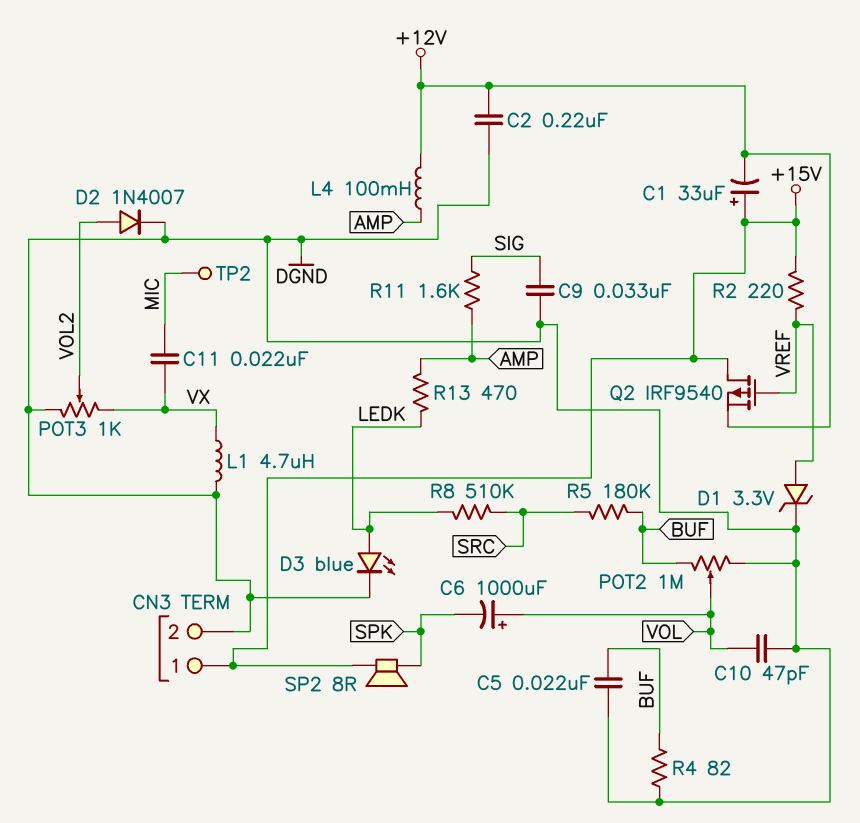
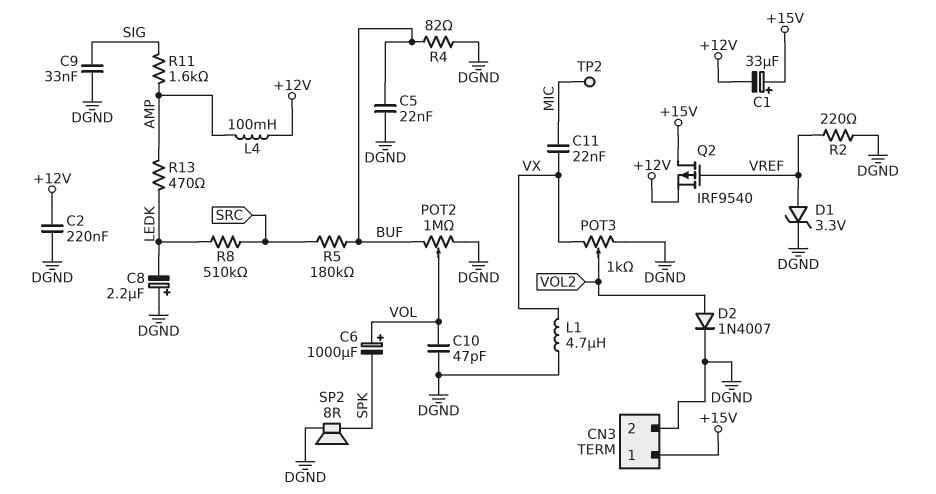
C8: none -> 2.2uF (plus DGND, minus LEDK)
D3: LED blue (A LEDK, K DGND) -> none
R2: 220 (+15V, VREF) -> 220 (DGND, VREF)
SP2: speaker 8R (+15V, SPK) -> speaker 8R (DGND, SPK)

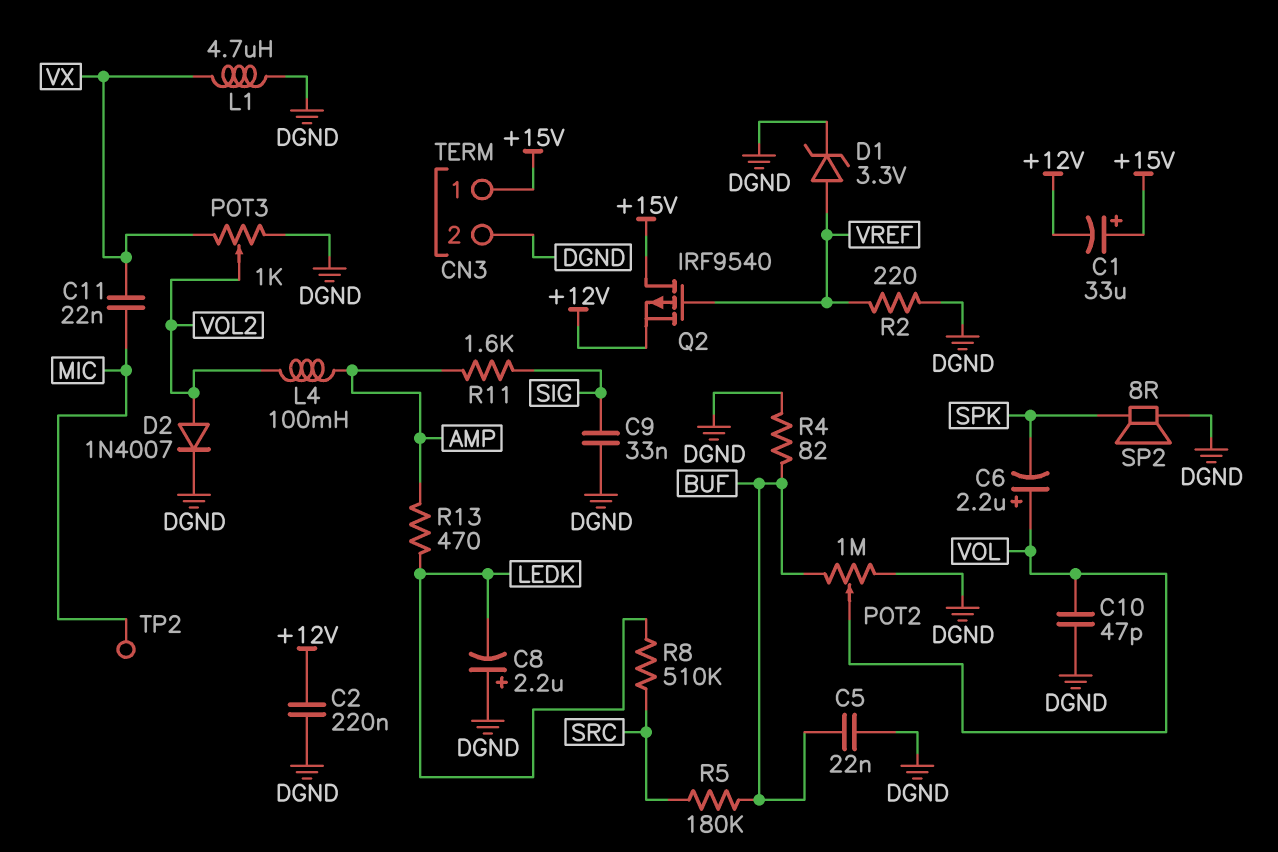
C6: 1000uF (plus VOL, minus SPK) -> 2.2uF (plus VOL, minus SPK)
L4: 100mH (+12V, AMP) -> 100mH (AMP, VOL2)

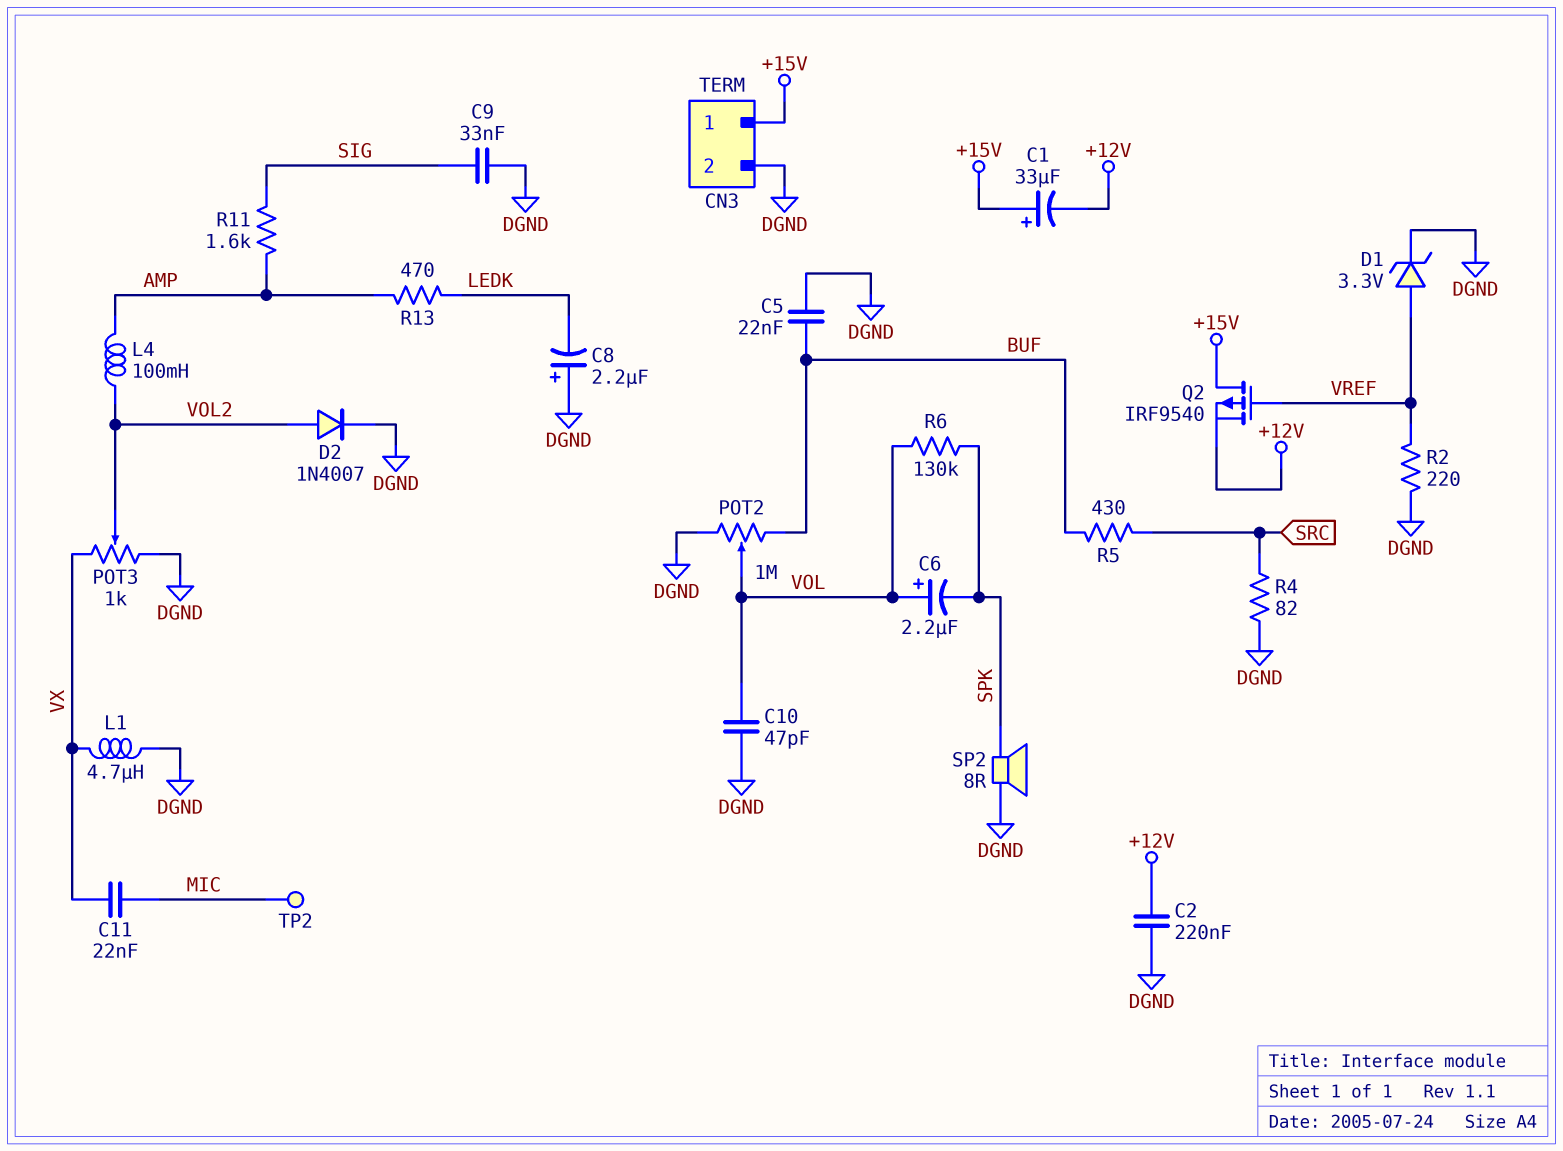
R4: 82 (BUF, DGND) -> 82 (DGND, SRC)
R5: 180k (BUF, SRC) -> 430 (BUF, SRC)
R6: none -> 130k (SPK, VOL)
R8: 510k (LEDK, SRC) -> none

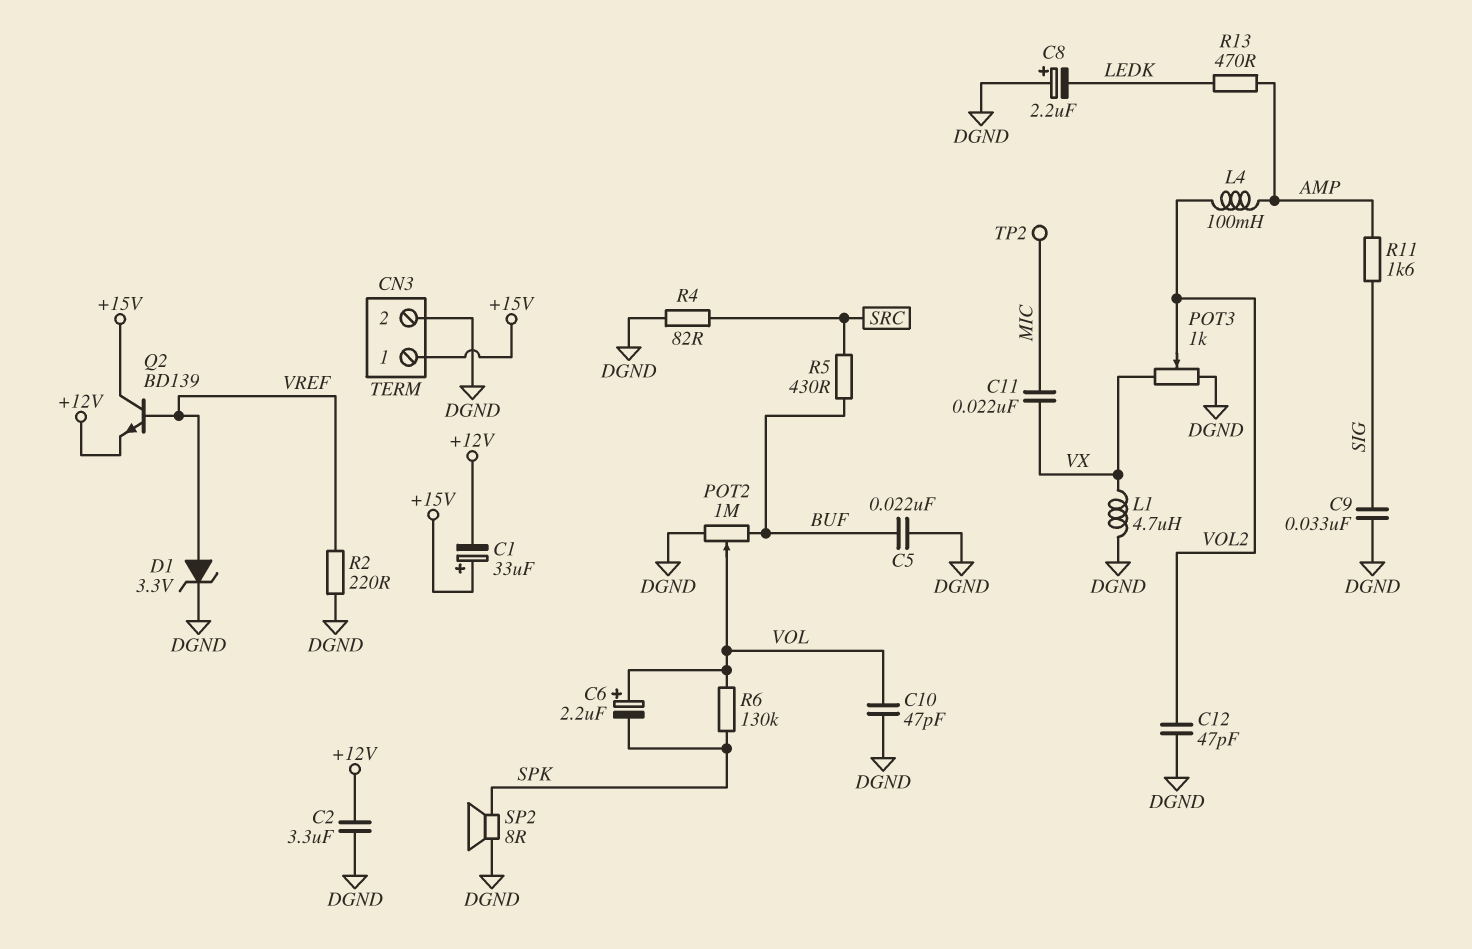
C2: 220nF (+12V, DGND) -> 3.3uF (+12V, DGND)
C12: none -> 47pF (DGND, VOL2)
D2: diode 1N4007 (A VOL2, K DGND) -> none
Q2: PMOS IRF9540 (G VREF, D +15V, S +12V) -> NPN BD139 (B VREF, C +15V, E +12V)

